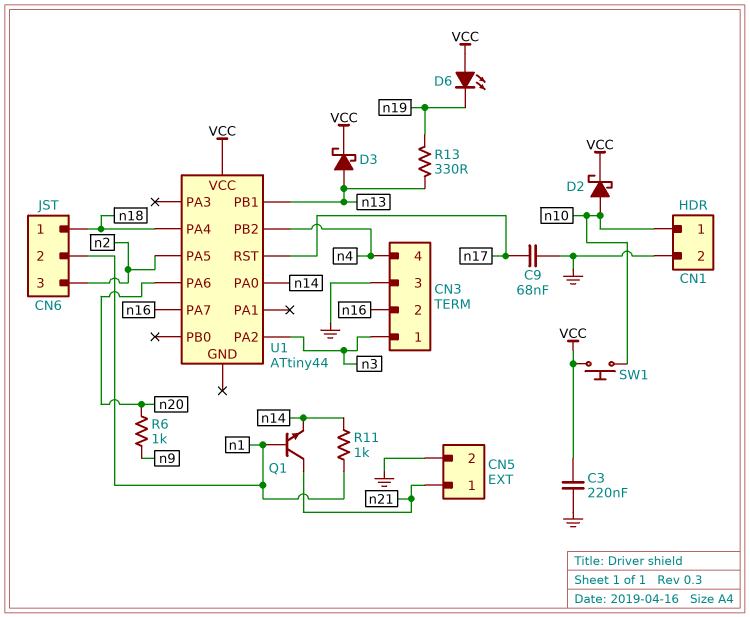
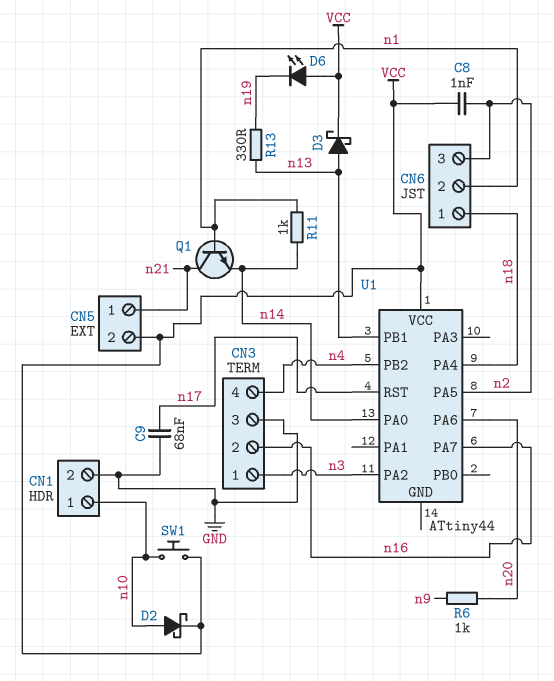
C3: 220nF (GND, VCC) -> none
C8: none -> 1nF (VCC, n2)
CN5 pin 2: GND -> VCC

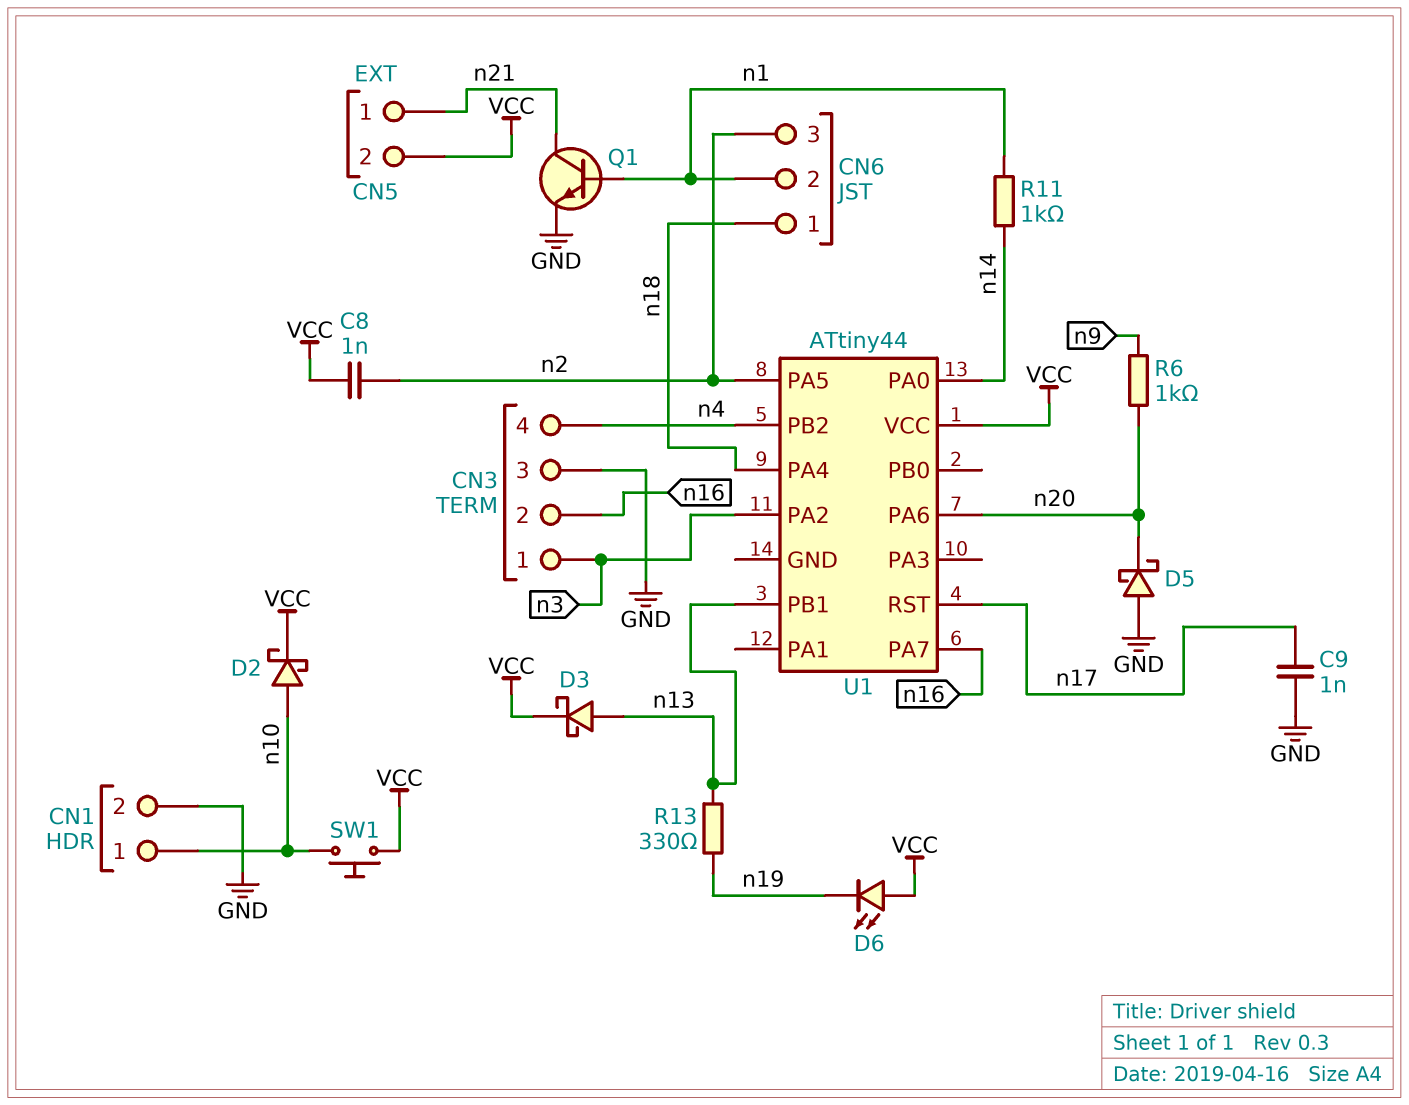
C9: 68nF (GND, n17) -> 1nF (GND, n17)
D5: none -> schottky (A GND, K n20)
Q1: NPN (B n1, C n21, E n14) -> NPN (B n1, C n21, E GND)

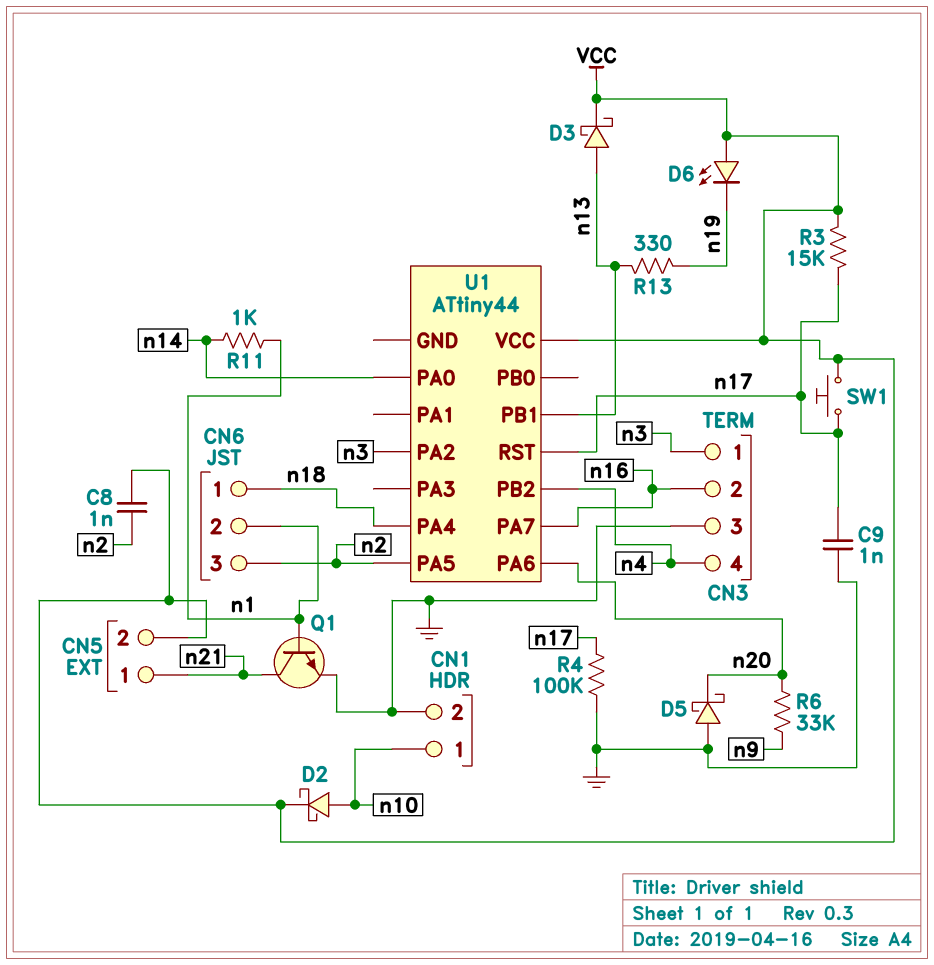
R3: none -> 15k (VCC, n17)
R4: none -> 100k (GND, n17)
R6: 1k (n9, n20) -> 33k (n9, n20)
SW1: button (VCC, n10) -> button (VCC, n17)

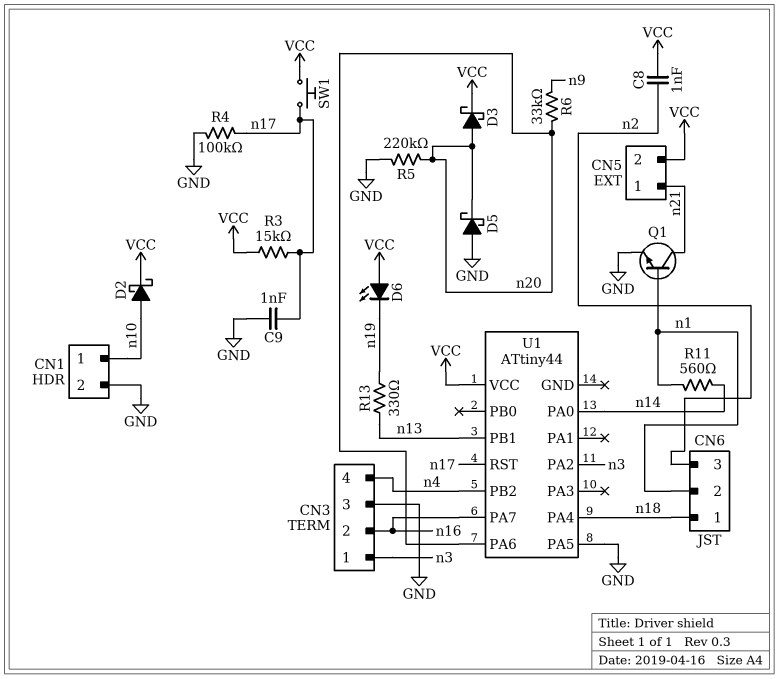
D3: schottky (A n13, K VCC) -> schottky (A n20, K VCC)
R5: none -> 220k (GND, n20)
R11: 1k (n1, n14) -> 560 (n1, n14)
U1 pin PA5: n2 -> GND

